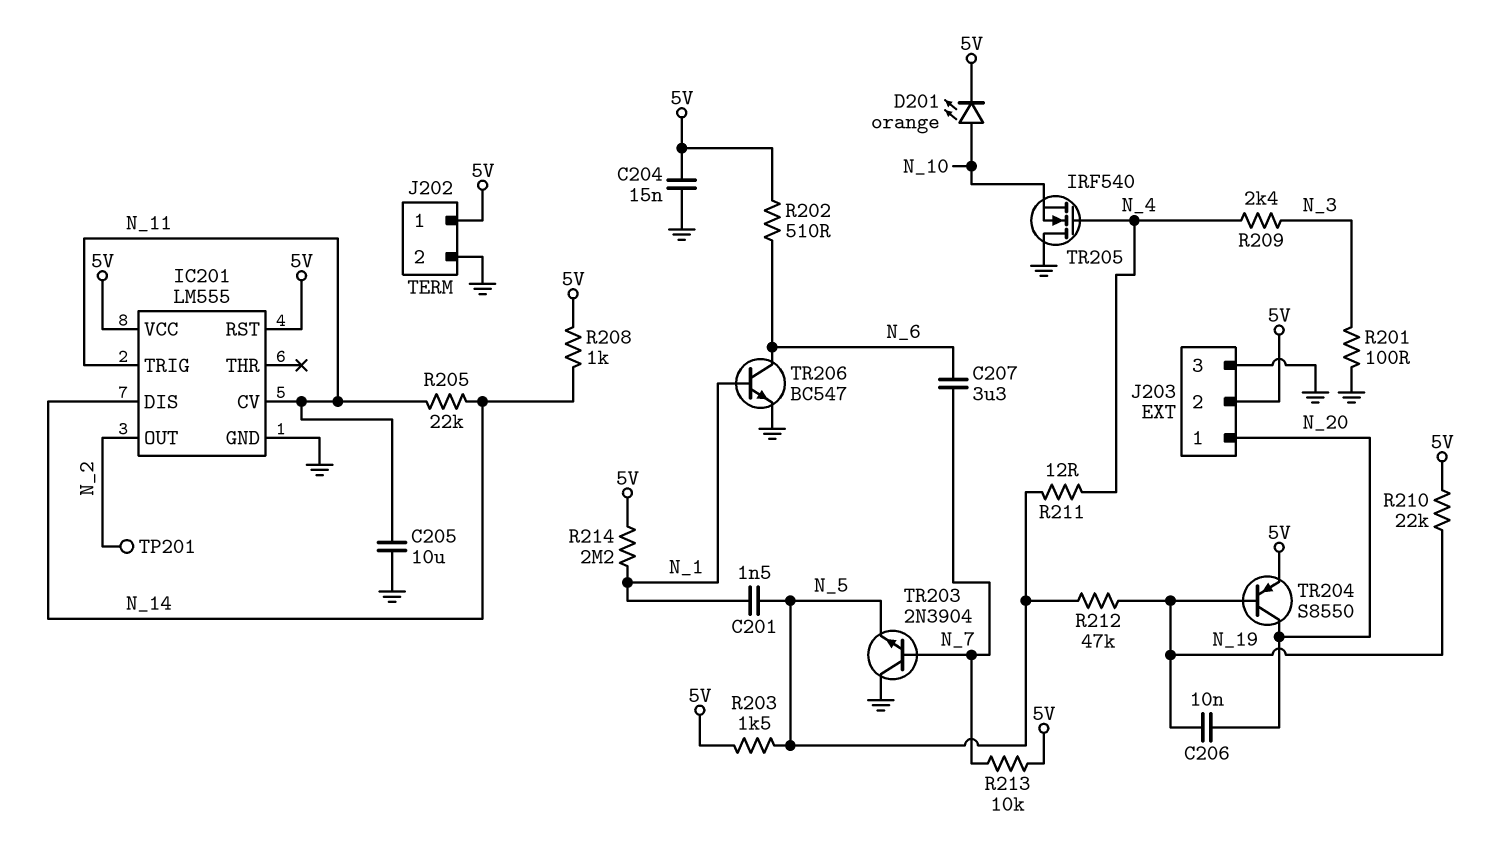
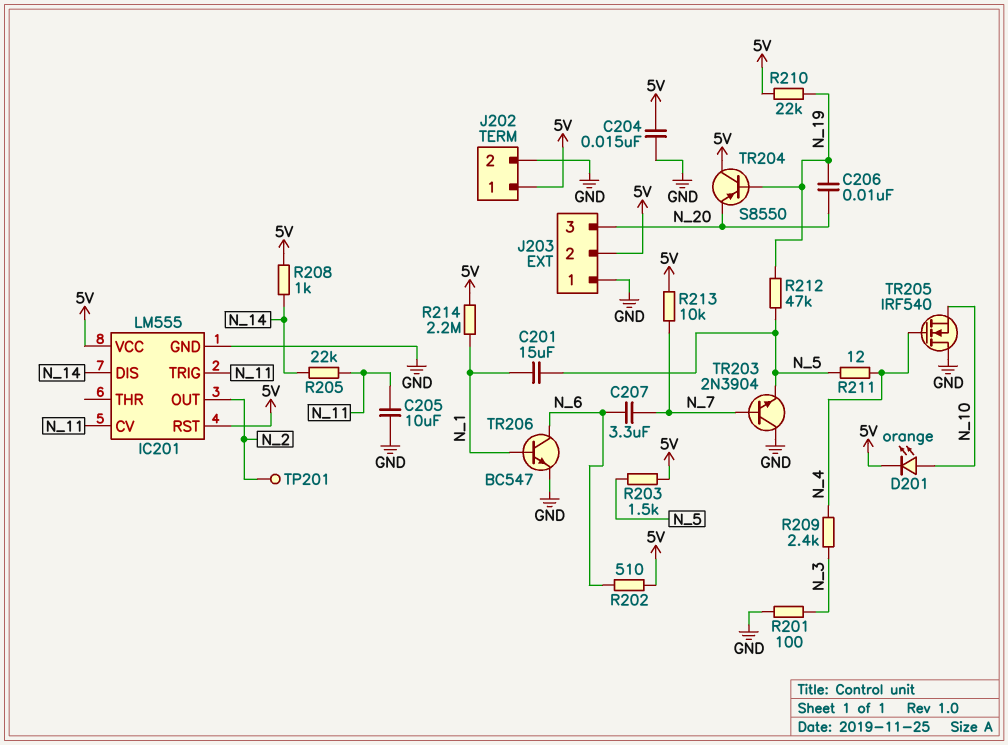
C201: 1.5nF (N_1, N_5) -> 15uF (N_1, N_5)
J203 pin 1: N_20 -> GND
J203 pin 3: GND -> N_20
TR204: PNP S8550 (B N_19, C N_20, E 5V) -> PNP S8550 (B N_19, C 5V, E N_20)

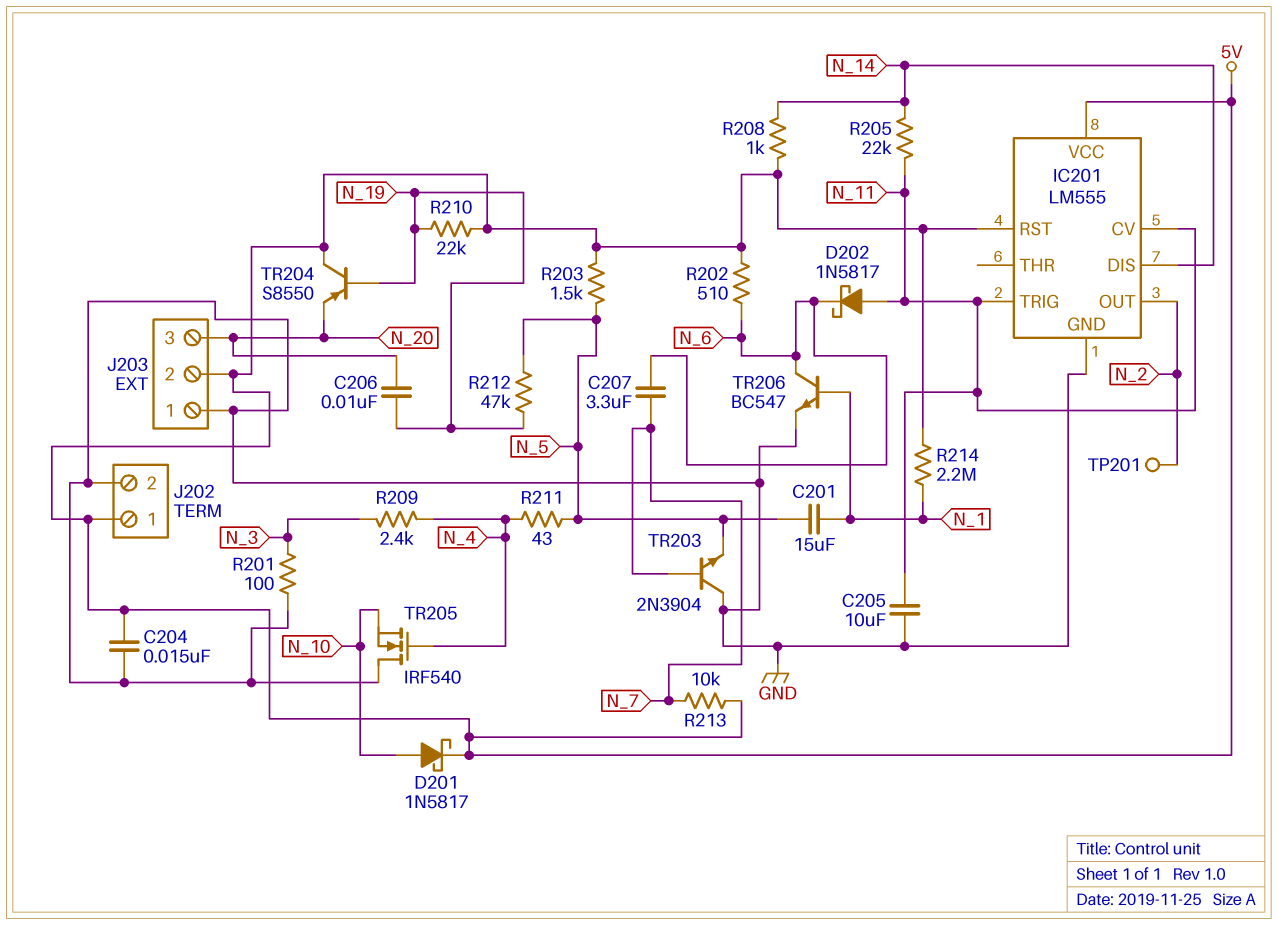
D201: LED orange (A N_10, K 5V) -> schottky 1N5817 (A N_10, K 5V)
D202: none -> schottky 1N5817 (A N_11, K N_6)
R211: 12 (N_4, N_5) -> 43 (N_4, N_5)

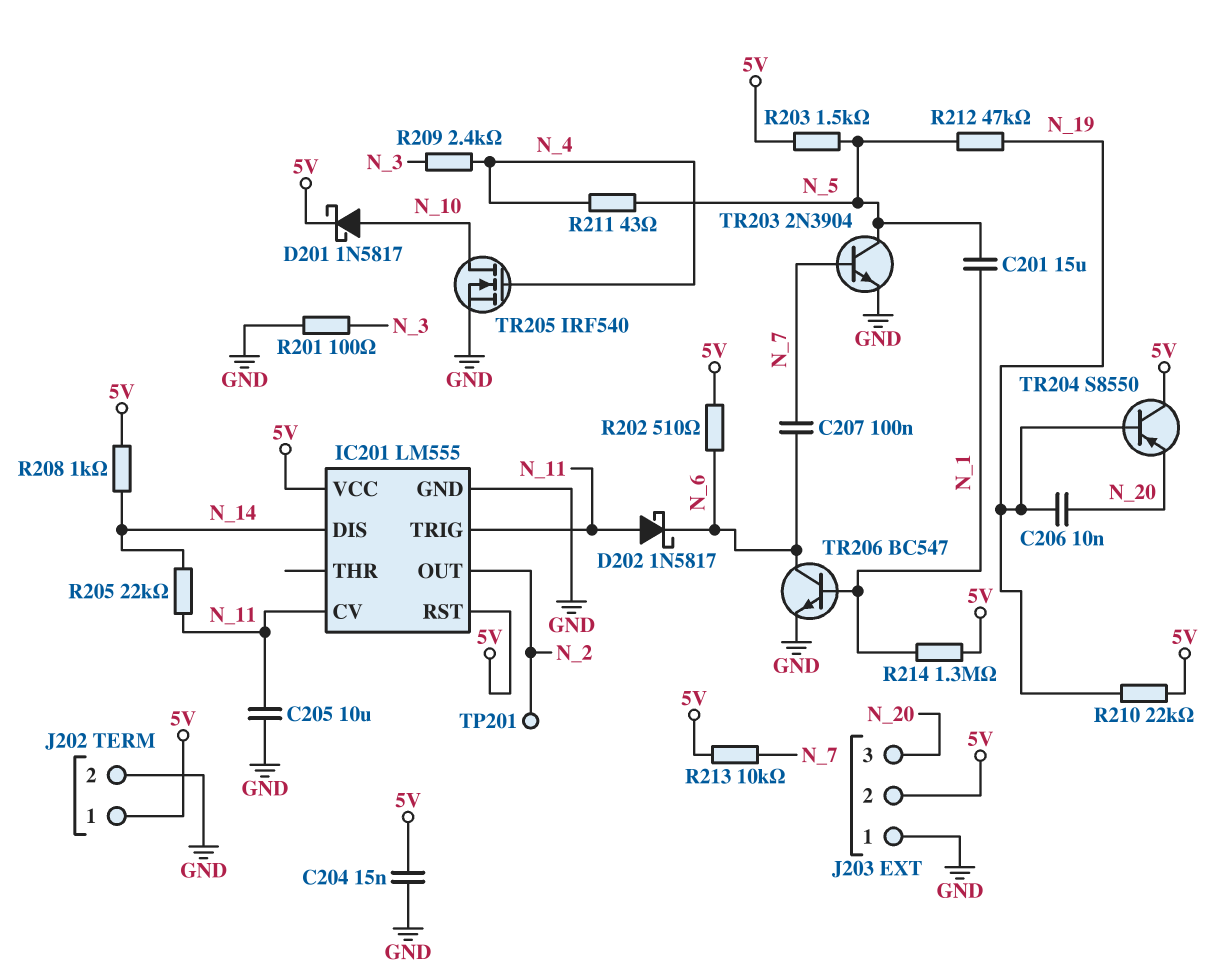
C207: 3.3uF (N_6, N_7) -> 100nF (N_6, N_7)
R214: 2.2M (5V, N_1) -> 1.3M (5V, N_1)
TR203: NPN 2N3904 (B N_7, C GND, E N_5) -> NPN 2N3904 (B N_7, C N_5, E GND)
TR205: NMOS IRF540 (G N_4, D GND, S N_10) -> NMOS IRF540 (G N_4, D N_10, S GND)

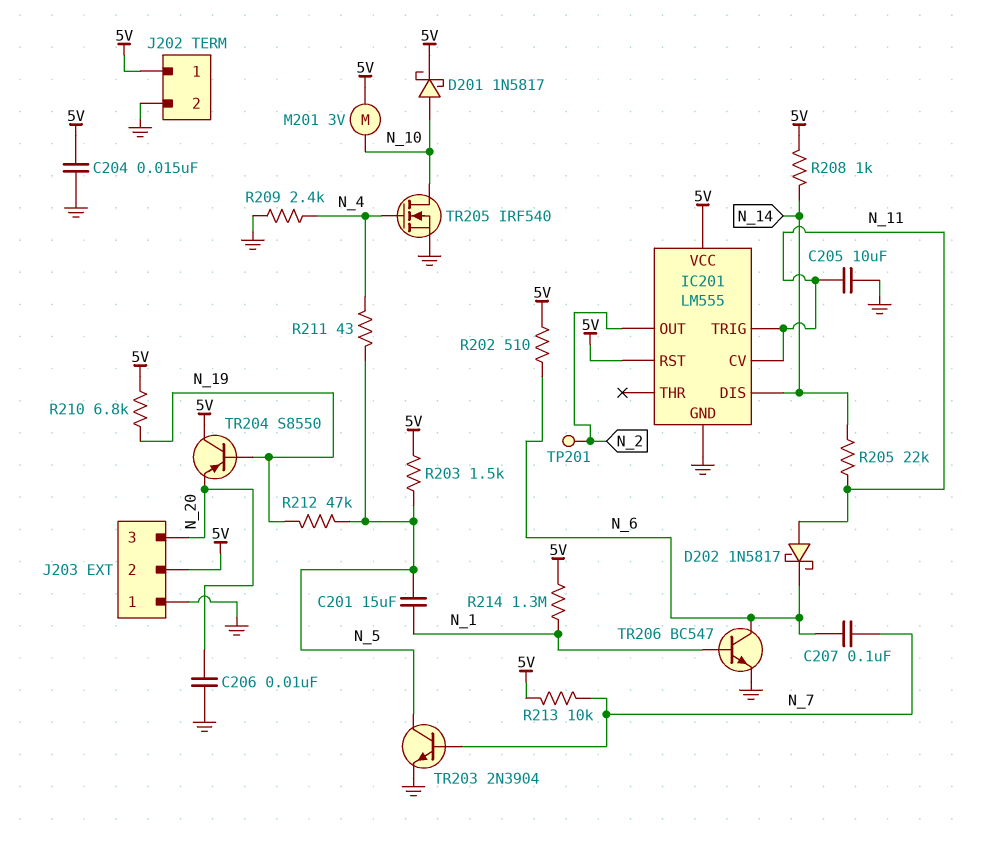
C206: 10nF (N_19, N_20) -> 10nF (GND, N_20)
M201: none -> motor 3V (5V, N_10)
R201: 100 (GND, N_3) -> none
R209: 2.4k (N_3, N_4) -> 2.4k (GND, N_4)
R210: 22k (5V, N_19) -> 6.8k (5V, N_19)

